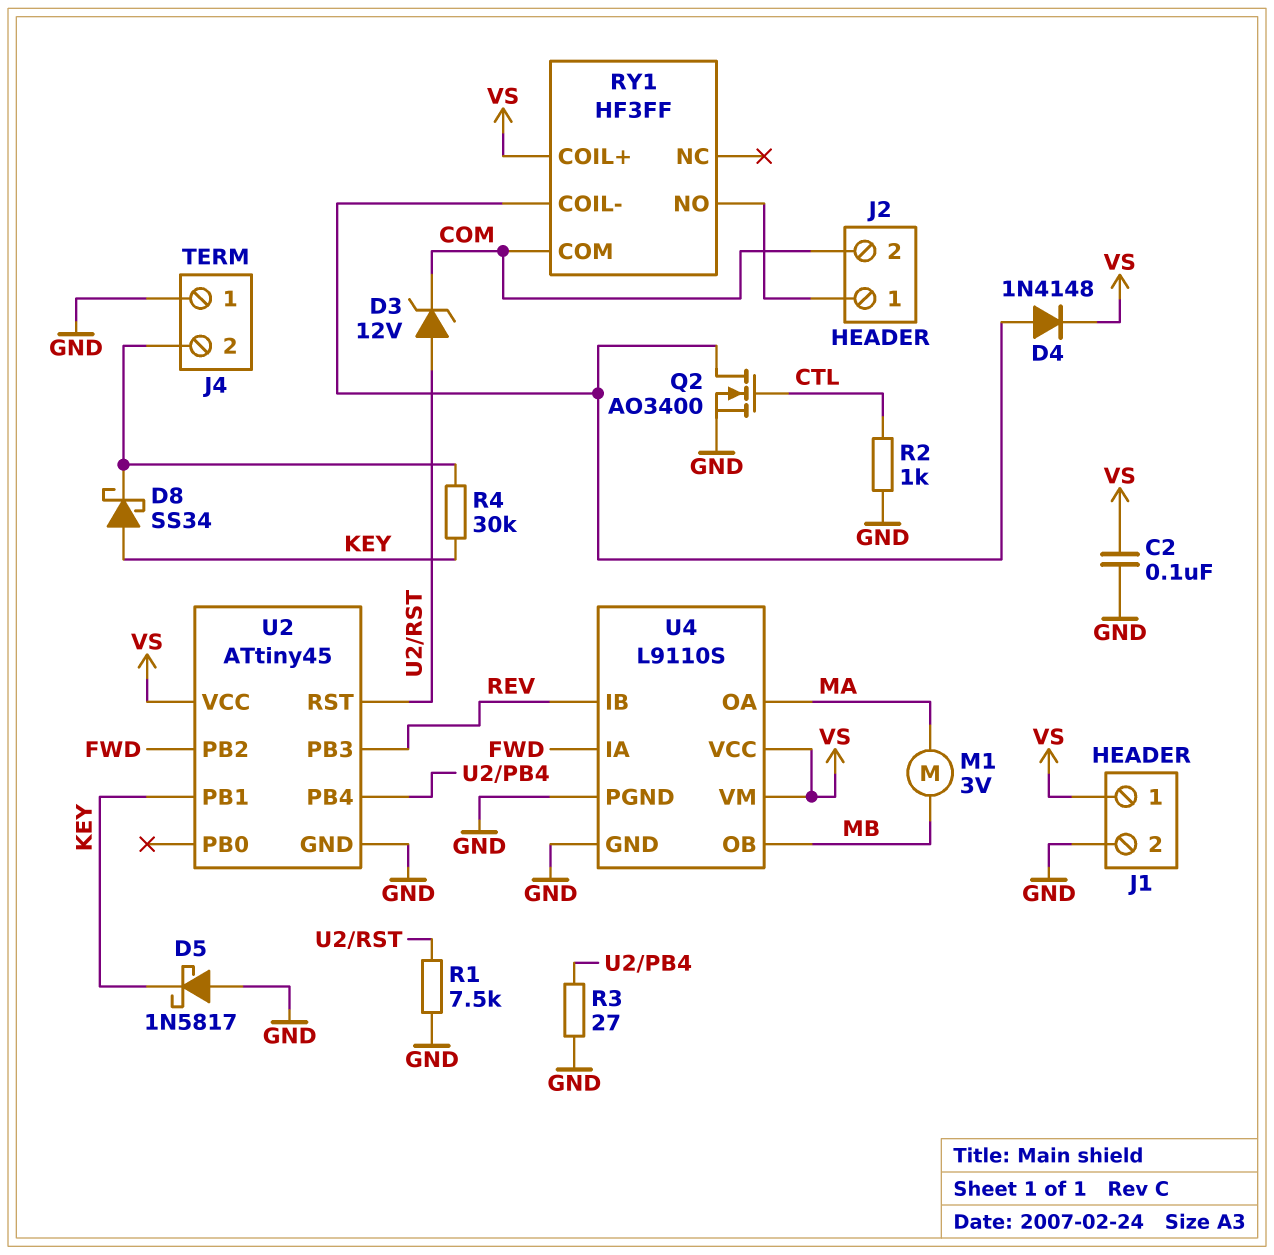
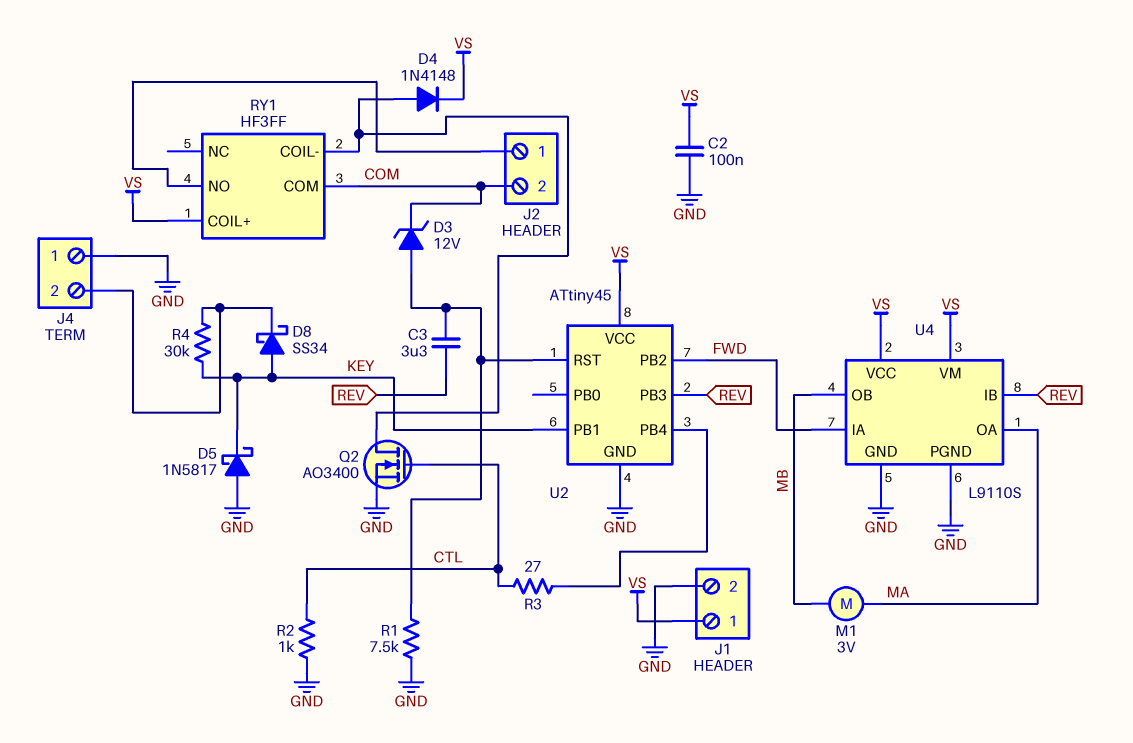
C3: none -> 3.3uF (REV, U2/RST)
R3: 27 (GND, U2/PB4) -> 27 (CTL, U2/PB4)

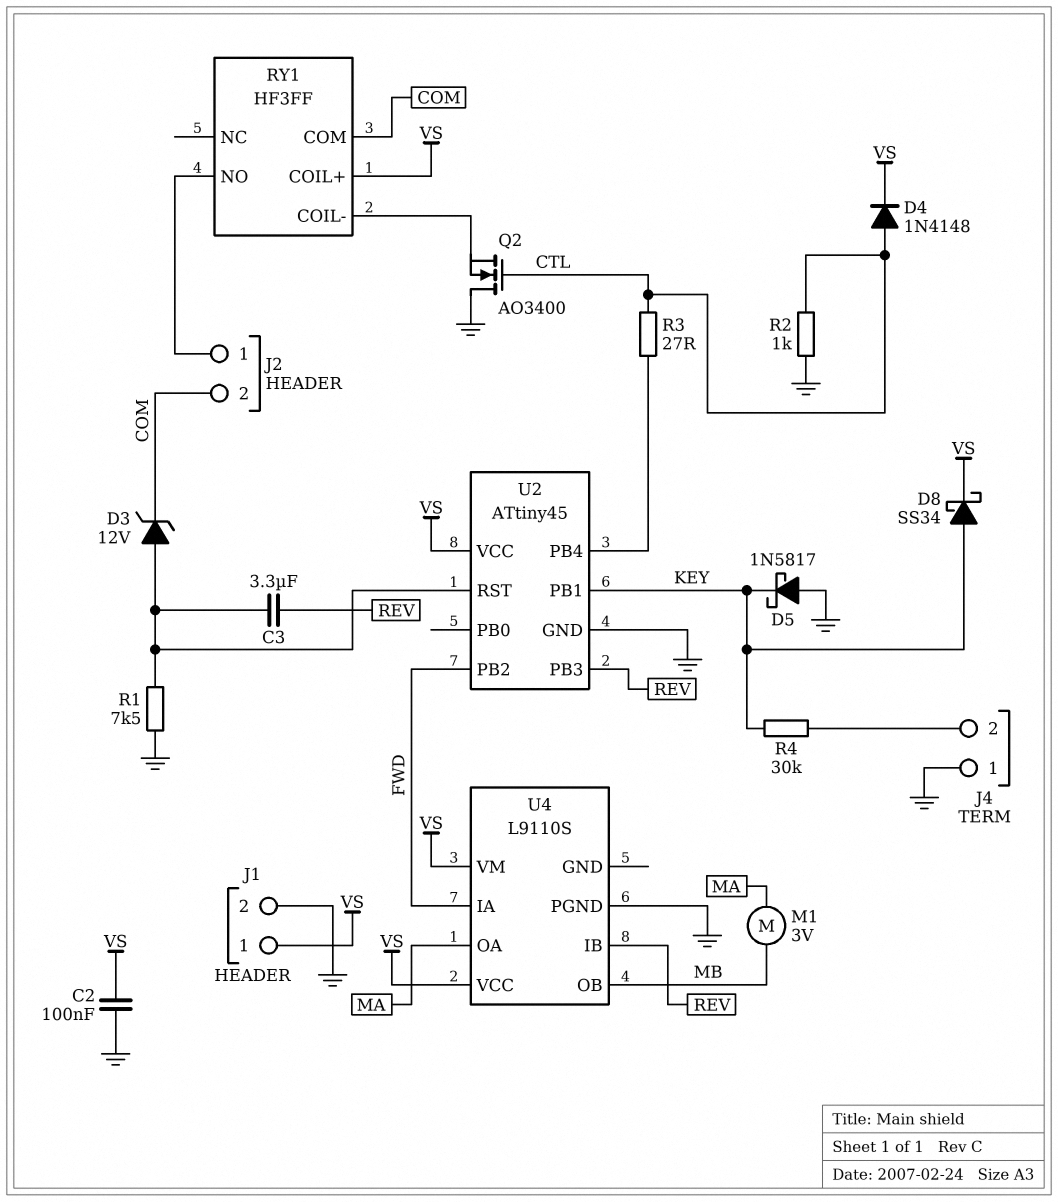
D4: diode 1N4148 (A RY1/COIL-, K VS) -> diode 1N4148 (A CTL, K VS)
D8: schottky SS34 (A KEY, K J4/2) -> schottky SS34 (A KEY, K VS)
Q2: NMOS AO3400 (G CTL, D RY1/COIL-, S GND) -> NMOS AO3400 (G CTL, D GND, S RY1/COIL-)
U4 pin GND: GND -> none

